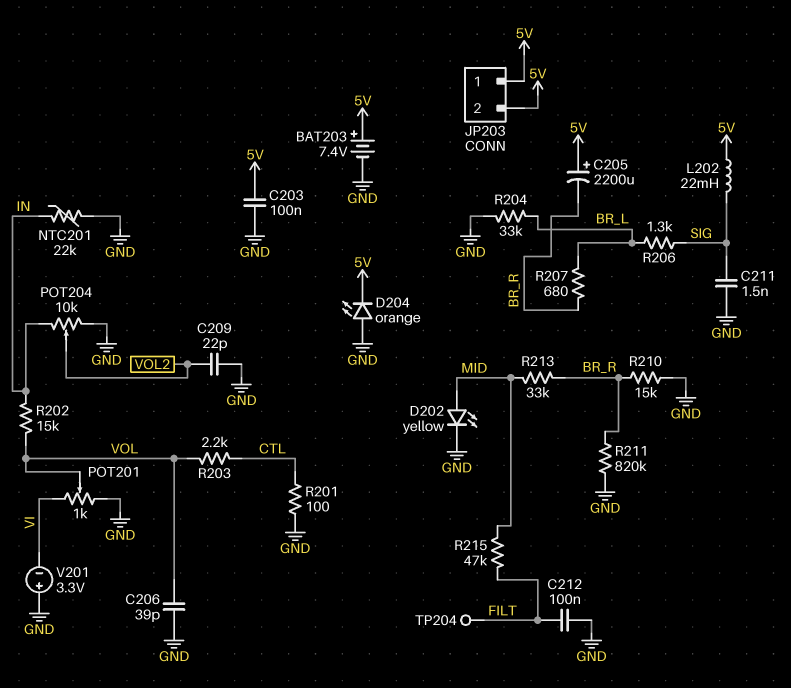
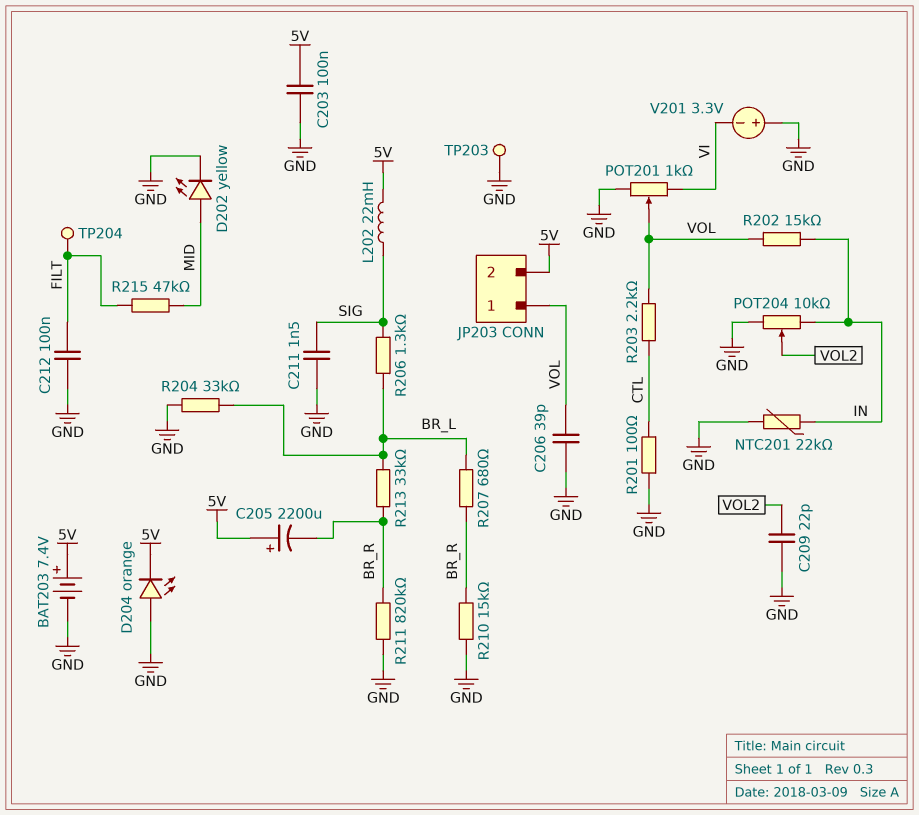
JP203 pin 1: 5V -> VOL
R213: 33k (BR_R, MID) -> 33k (BR_L, BR_R)
TP203: none -> test point (GND)

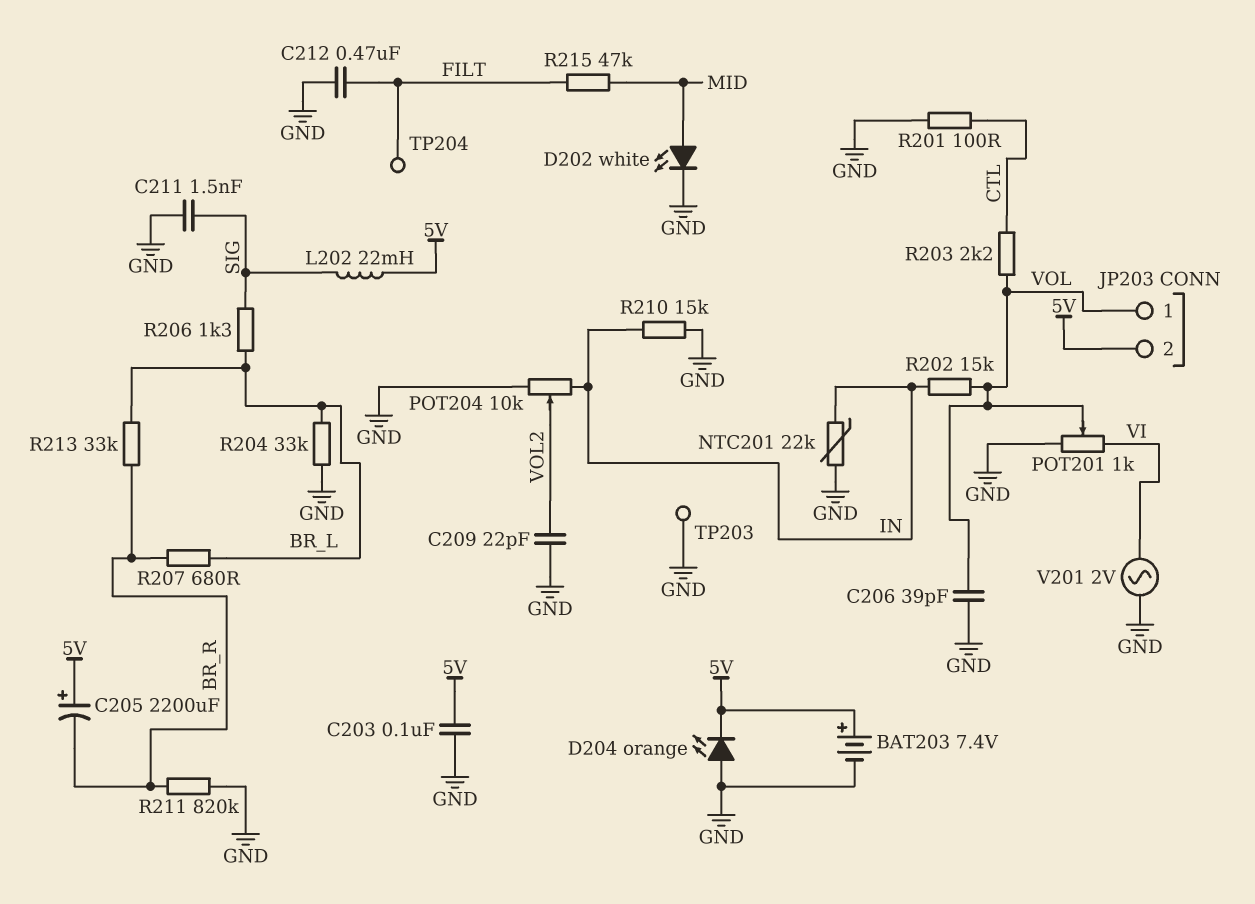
C212: 100nF (FILT, GND) -> 470nF (FILT, GND)
D202: LED yellow (A MID, K GND) -> LED white (A MID, K GND)
R210: 15k (BR_R, GND) -> 15k (GND, IN)
V201: 3.3V (plus GND, minus VI) -> AC 2V (GND, VI)

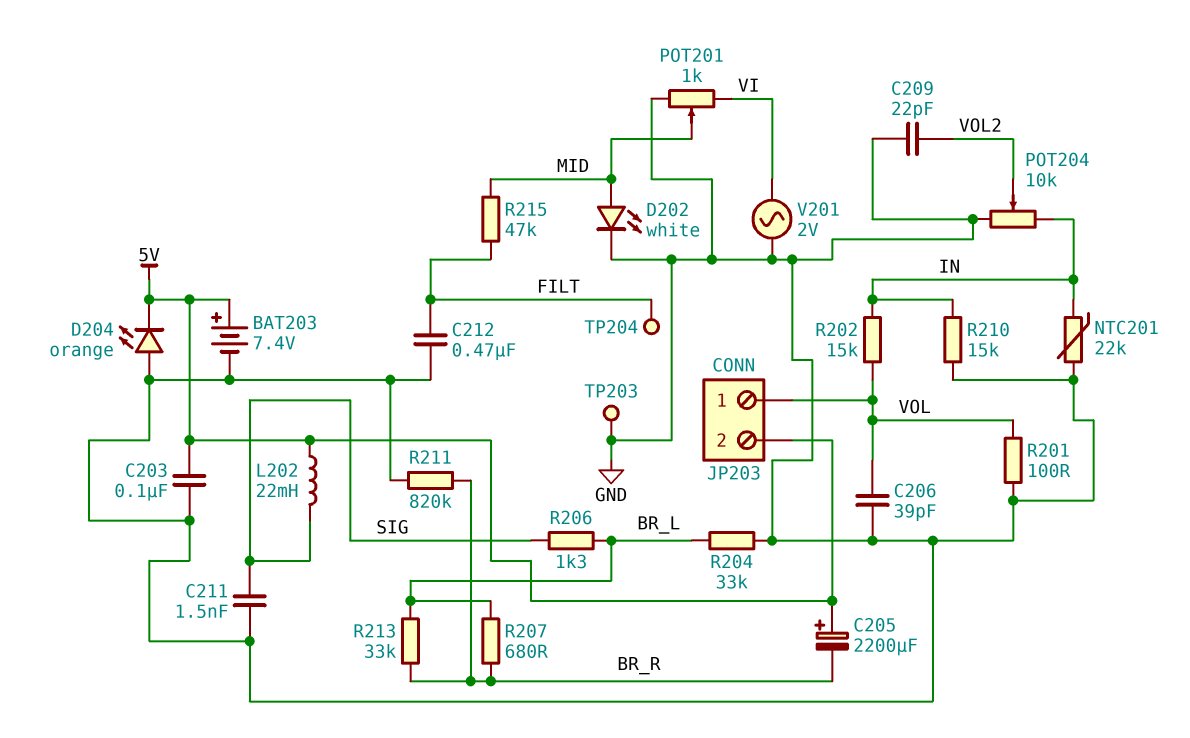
POT201: 1k (GND, VI, wiper VOL) -> 1k (GND, VI, wiper MID)
R201: 100 (CTL, GND) -> 100 (GND, VOL)
R203: 2.2k (CTL, VOL) -> none

